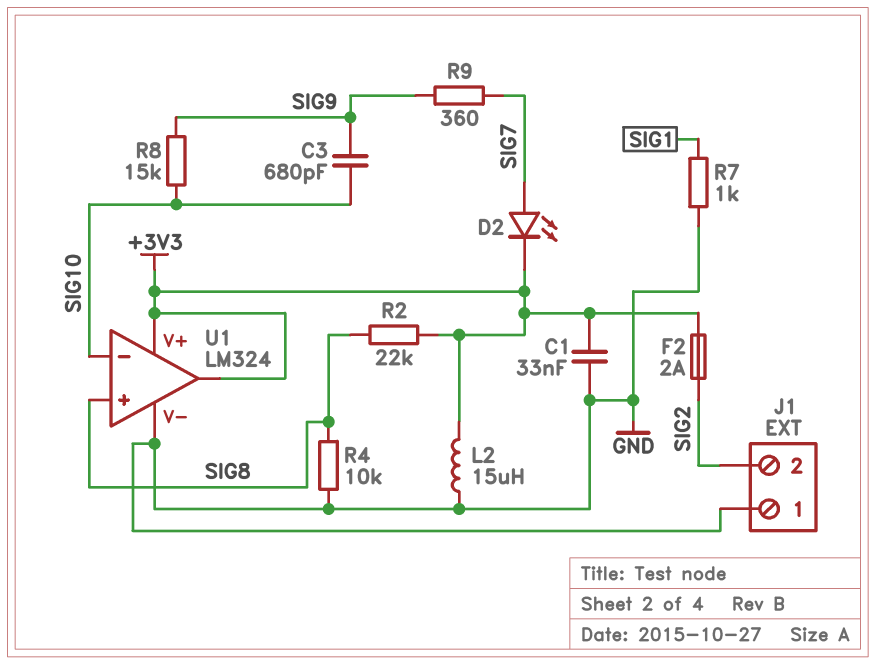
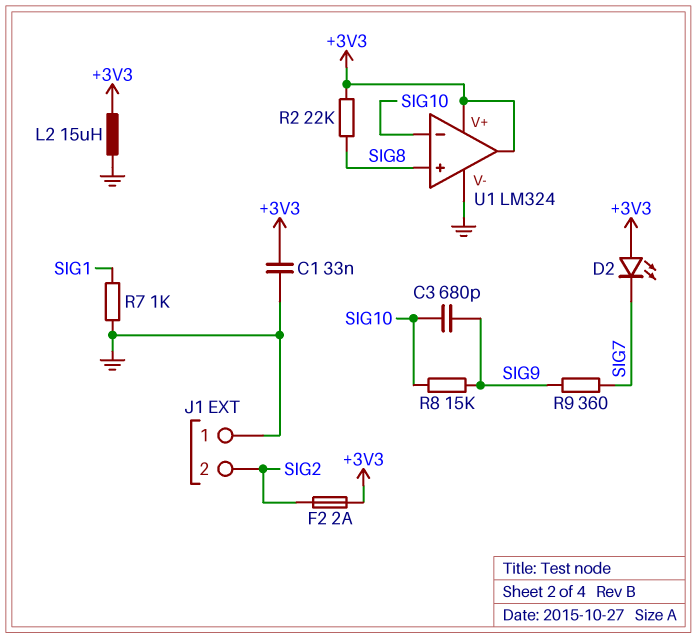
D2: LED (A SIG7, K +3V3) -> LED (A +3V3, K SIG7)
R4: 10k (GND, SIG8) -> none

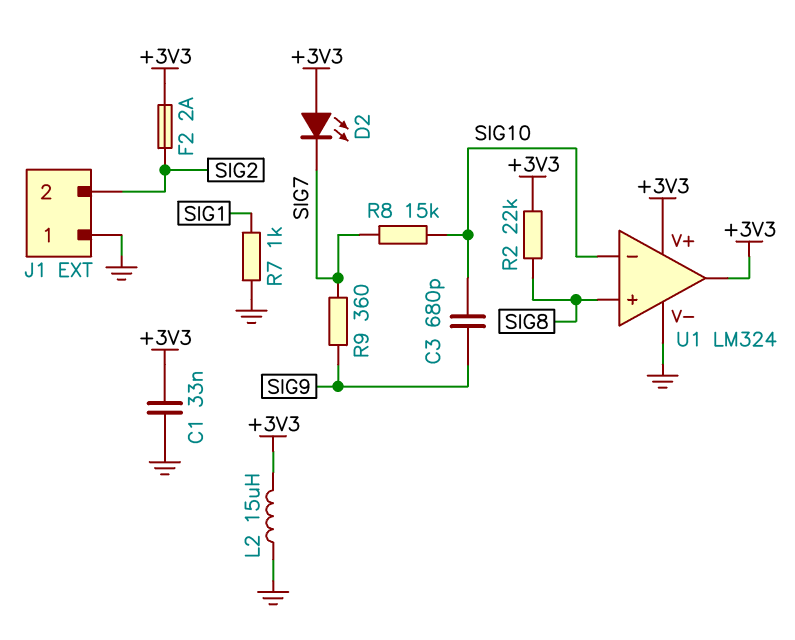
R8: 15k (SIG9, SIG10) -> 15k (SIG7, SIG10)

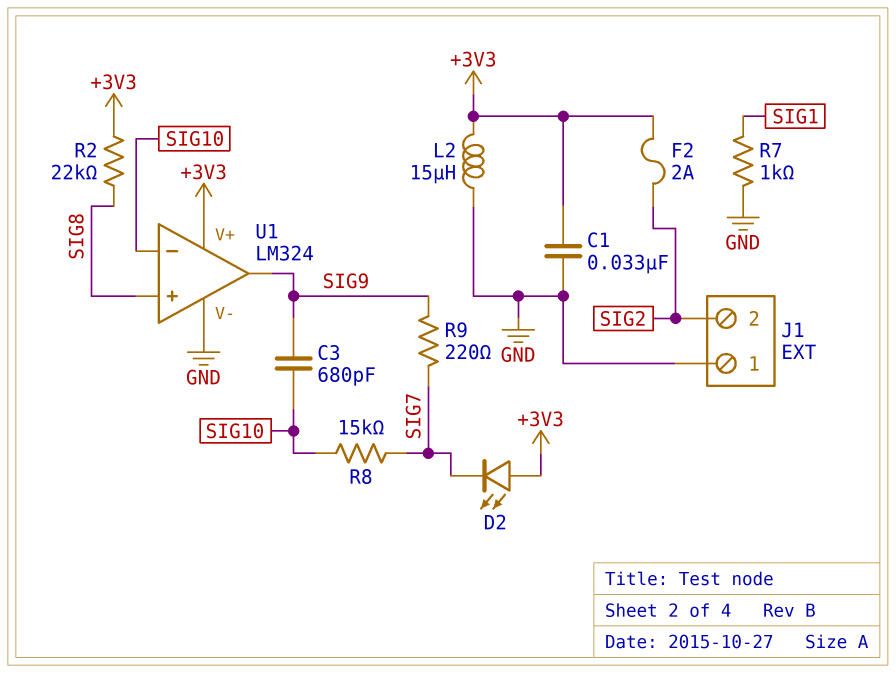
R9: 360 (SIG7, SIG9) -> 220 (SIG7, SIG9)
U1 pin out: +3V3 -> SIG9

